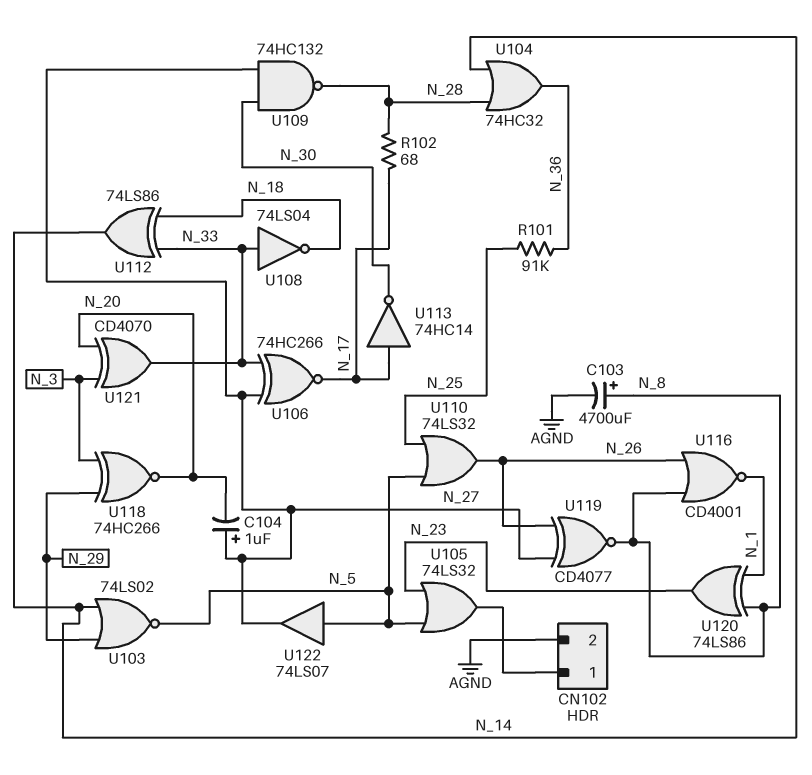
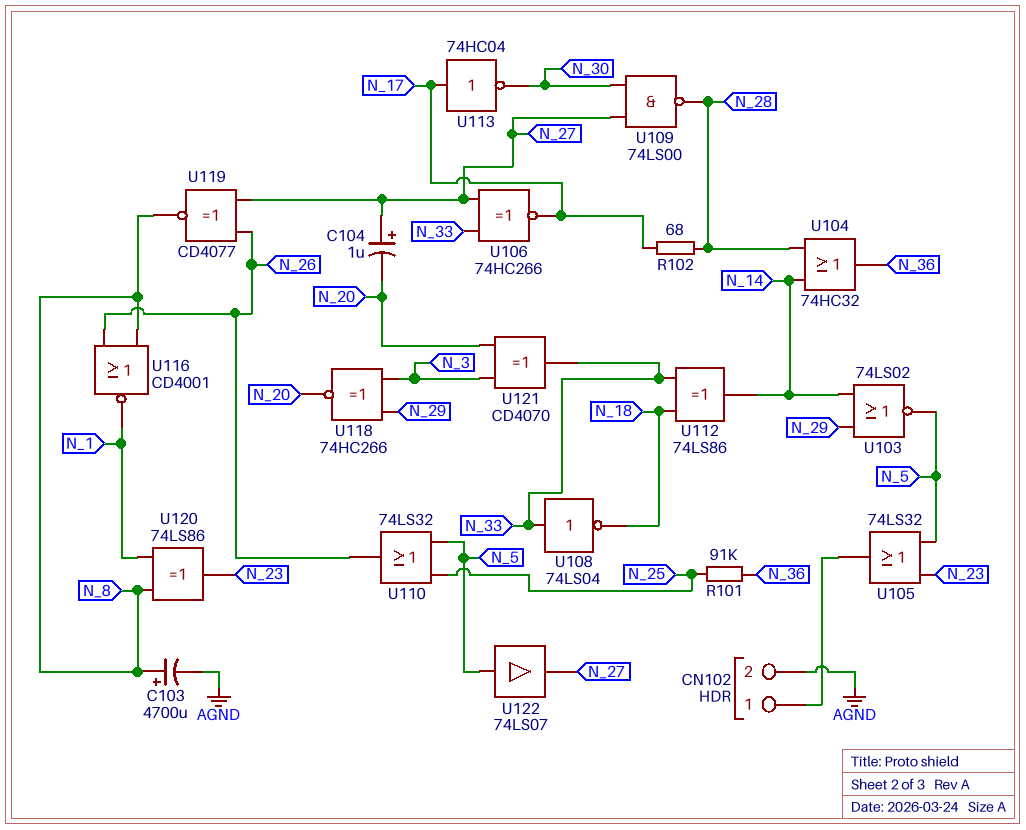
U109: NAND 74HC132 (in N_27, in N_30, out N_28) -> NAND 74LS00 (in N_27, in N_30, out N_28)
U113: NOT 74HC14 (in N_17, out N_30) -> NOT 74HC04 (in N_17, out N_30)

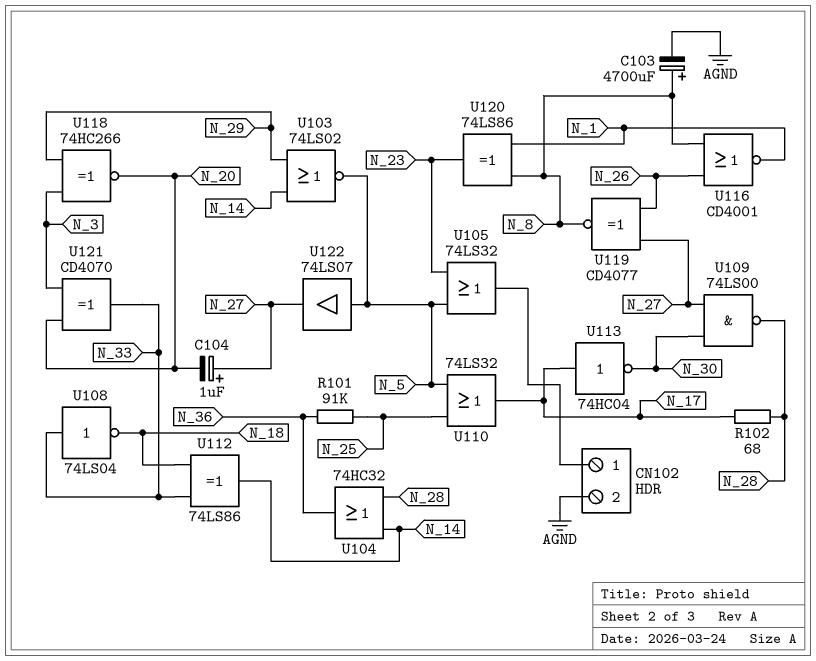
U106: XNOR 74HC266 (in N_27, in N_33, out N_17) -> none
U110: OR 74LS32 (in N_5, in N_25, out N_26) -> OR 74LS32 (in N_5, in N_25, out N_17)

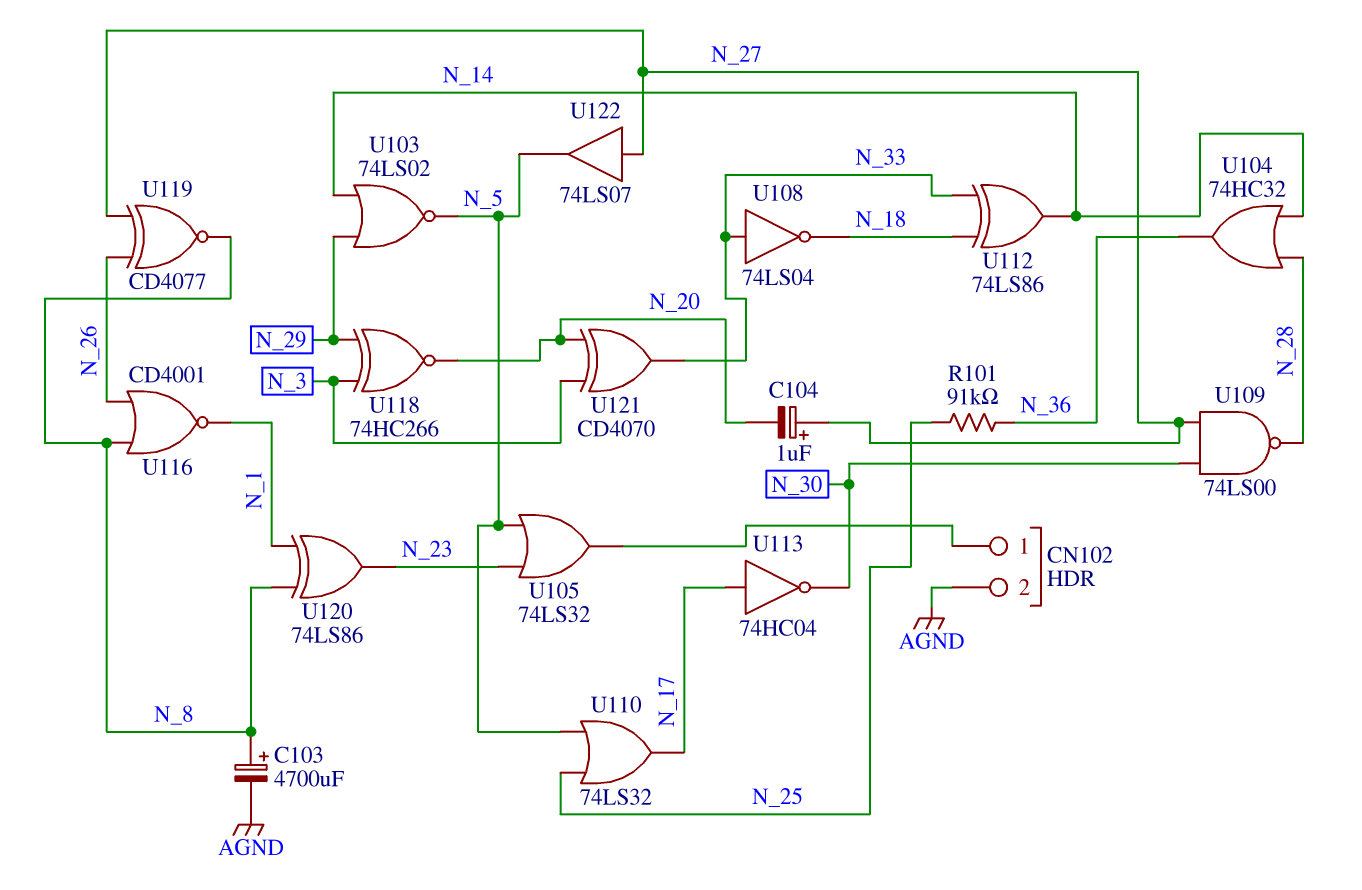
R102: 68 (N_17, N_28) -> none
U122: buffer 74LS07 (in N_5, out N_27) -> buffer 74LS07 (in N_27, out N_5)

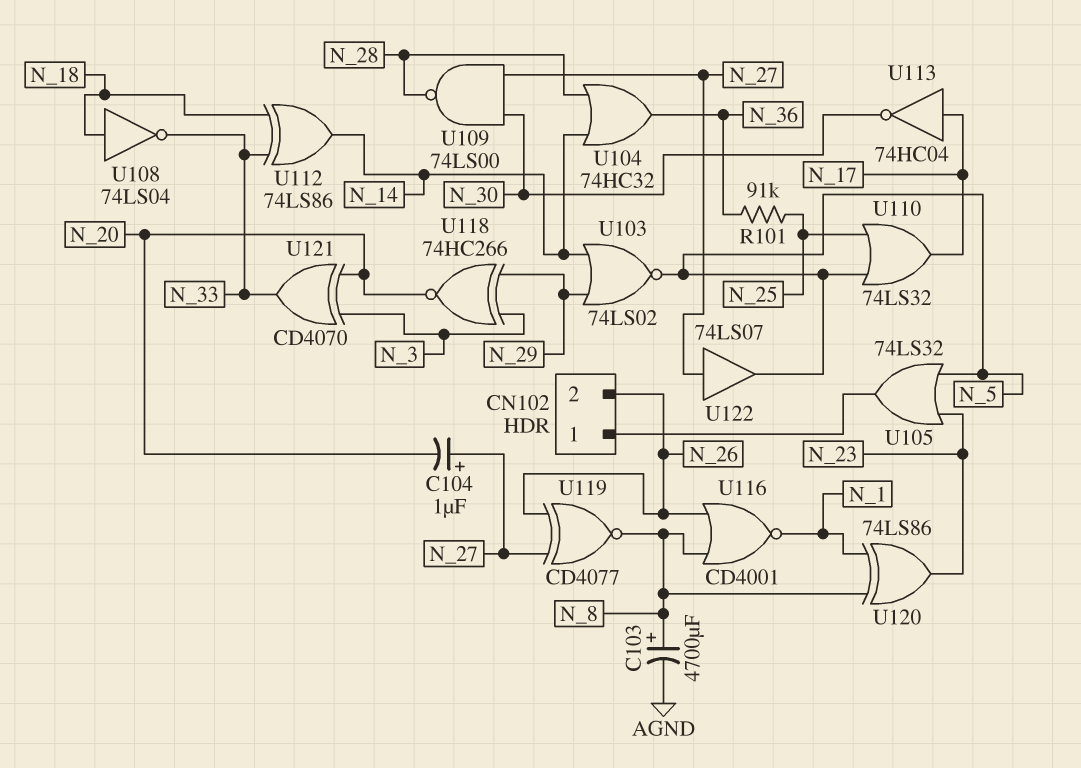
CN102 pin 2: AGND -> N_26
U108: NOT 74LS04 (in N_33, out N_18) -> NOT 74LS04 (in N_18, out N_33)

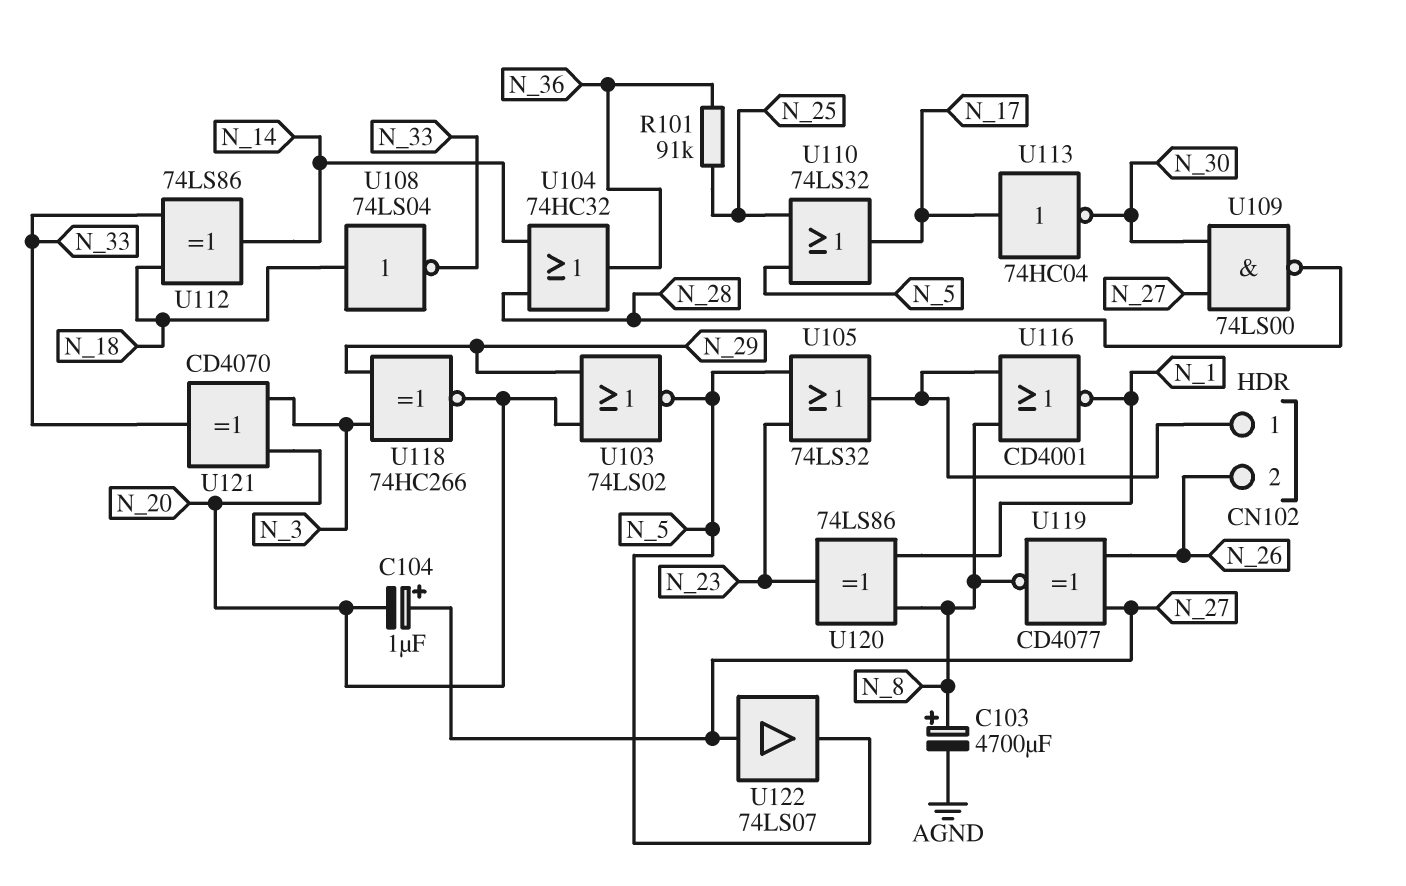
U103: NOR 74LS02 (in N_14, in N_29, out N_5) -> NOR 74LS02 (in N_20, in N_29, out N_5)
U116: NOR CD4001 (in N_8, in N_26, out N_1) -> NOR CD4001 (in CN102/1, in N_8, out N_1)

